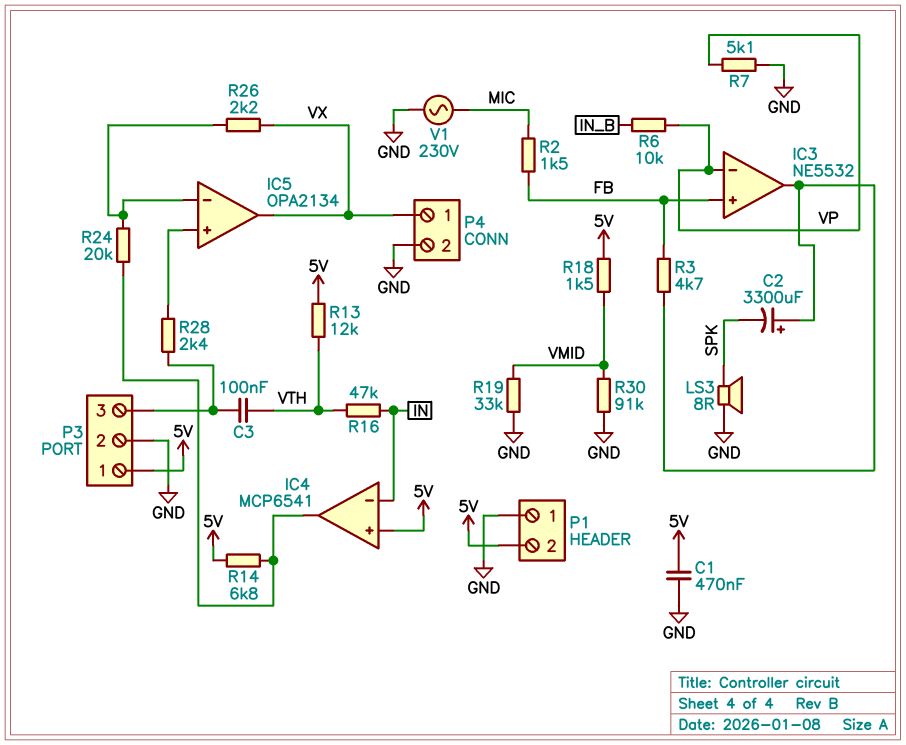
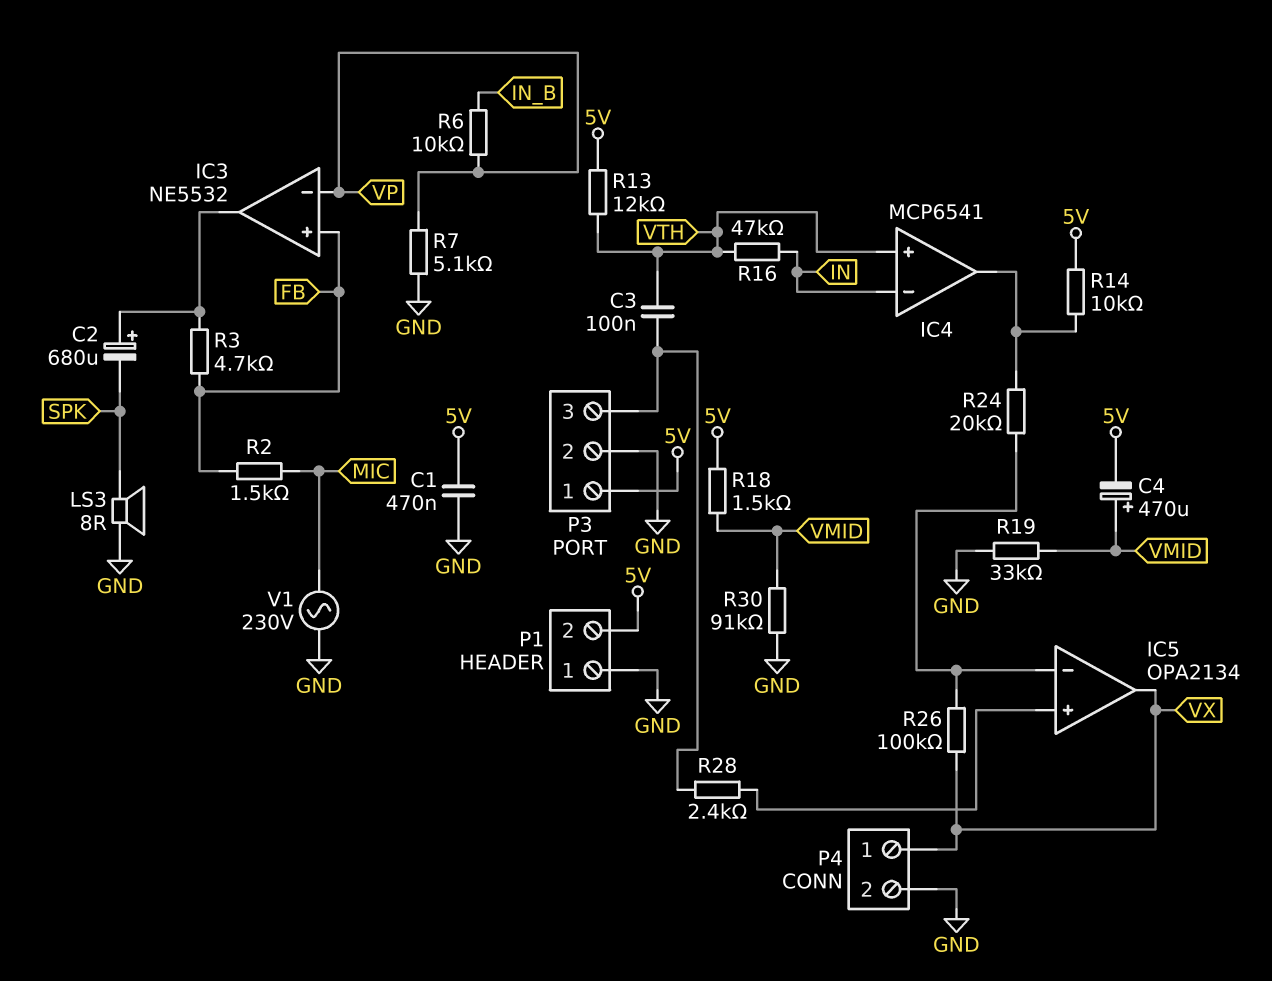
C2: 3300uF (plus IC3/out, minus SPK) -> 680uF (plus IC3/out, minus SPK)
C4: none -> 470uF (plus VMID, minus 5V)
IC4 pin in+: 5V -> VTH
R14: 6.8k (5V, IC4/out) -> 10k (5V, IC4/out)
R26: 2.2k (IC5/in-, VX) -> 100k (IC5/in-, VX)

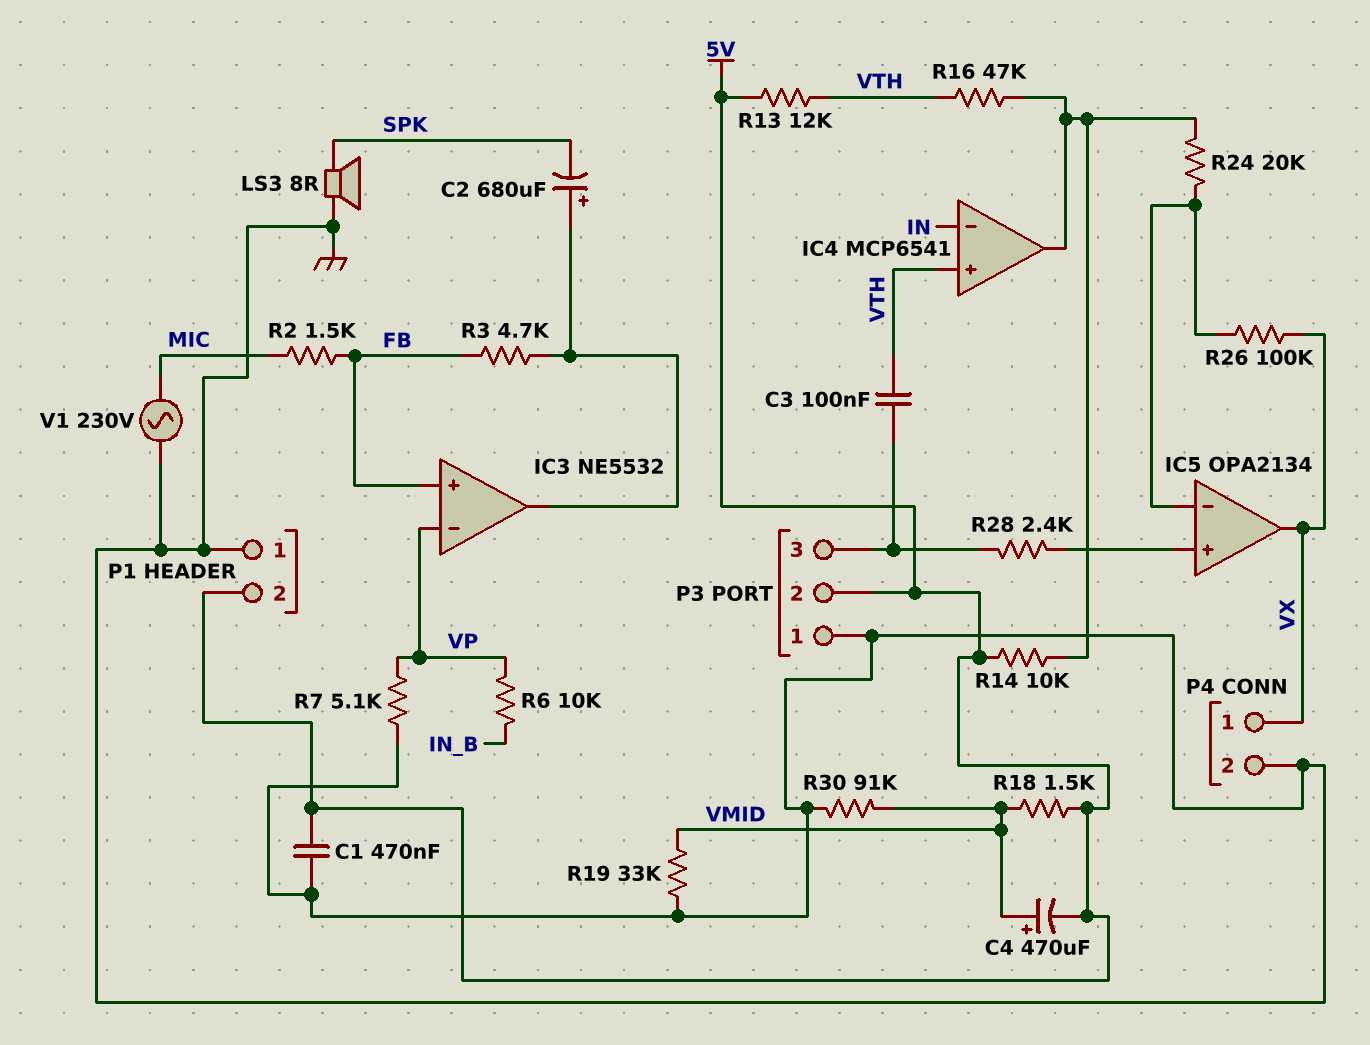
P3 pin 1: 5V -> GND
P3 pin 2: GND -> 5V
R16: 47k (IN, VTH) -> 47k (IC4/out, VTH)

